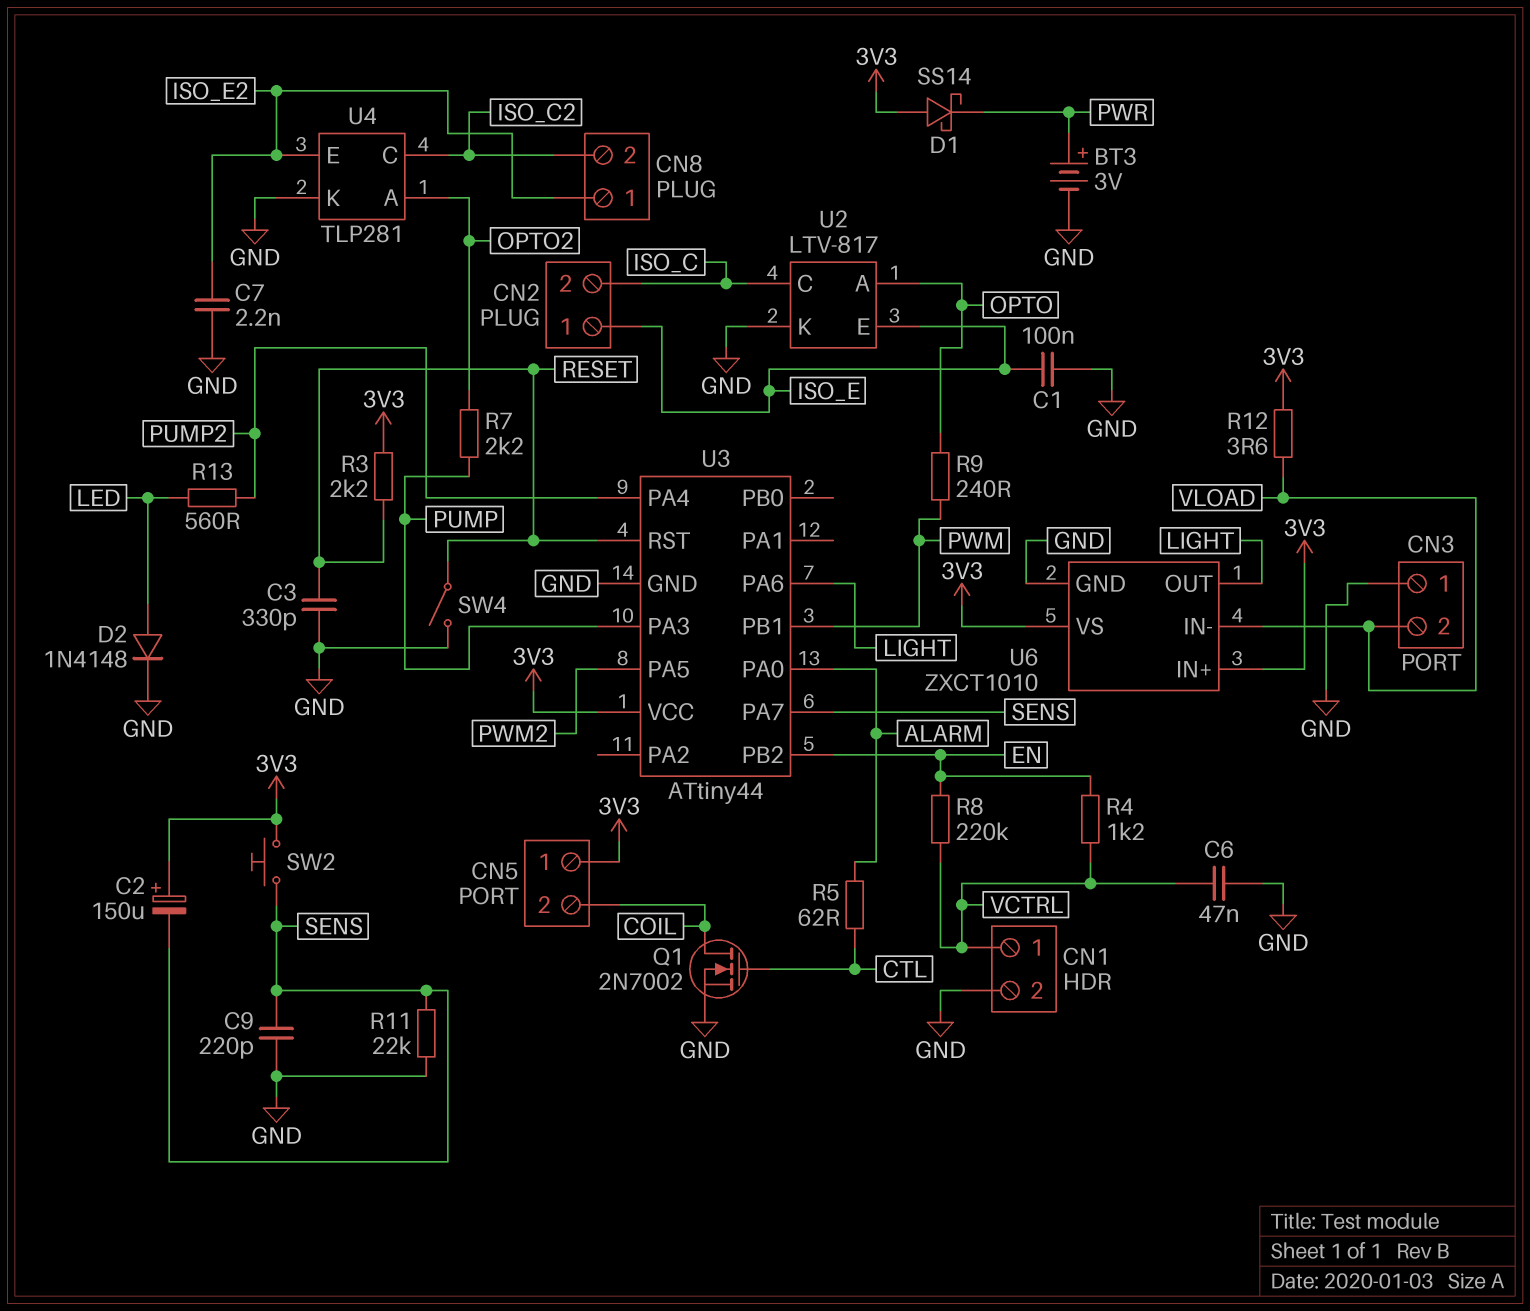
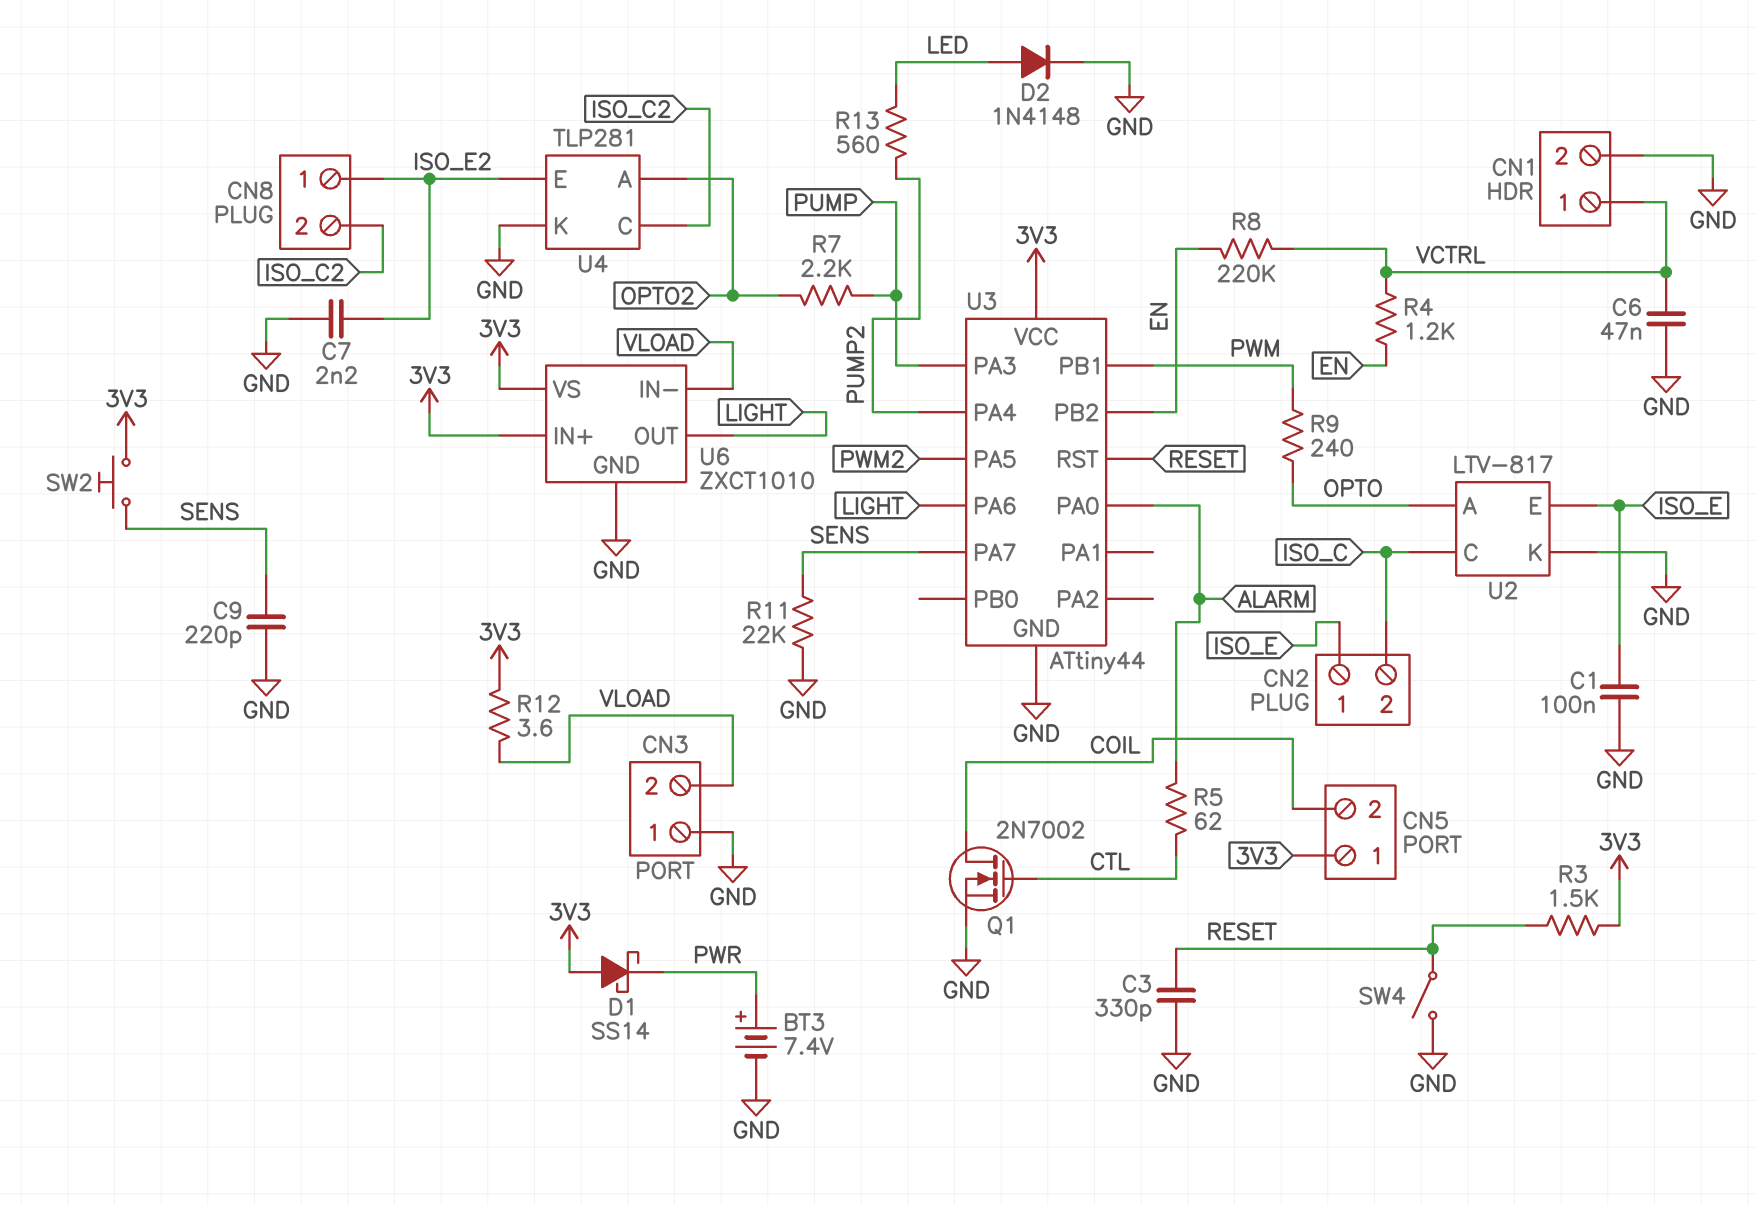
BT3: 3V (plus PWR, minus GND) -> 7.4V (plus PWR, minus GND)
C2: 150uF (plus 3V3, minus SENS) -> none
R3: 2.2k (3V3, RESET) -> 1.5k (3V3, RESET)

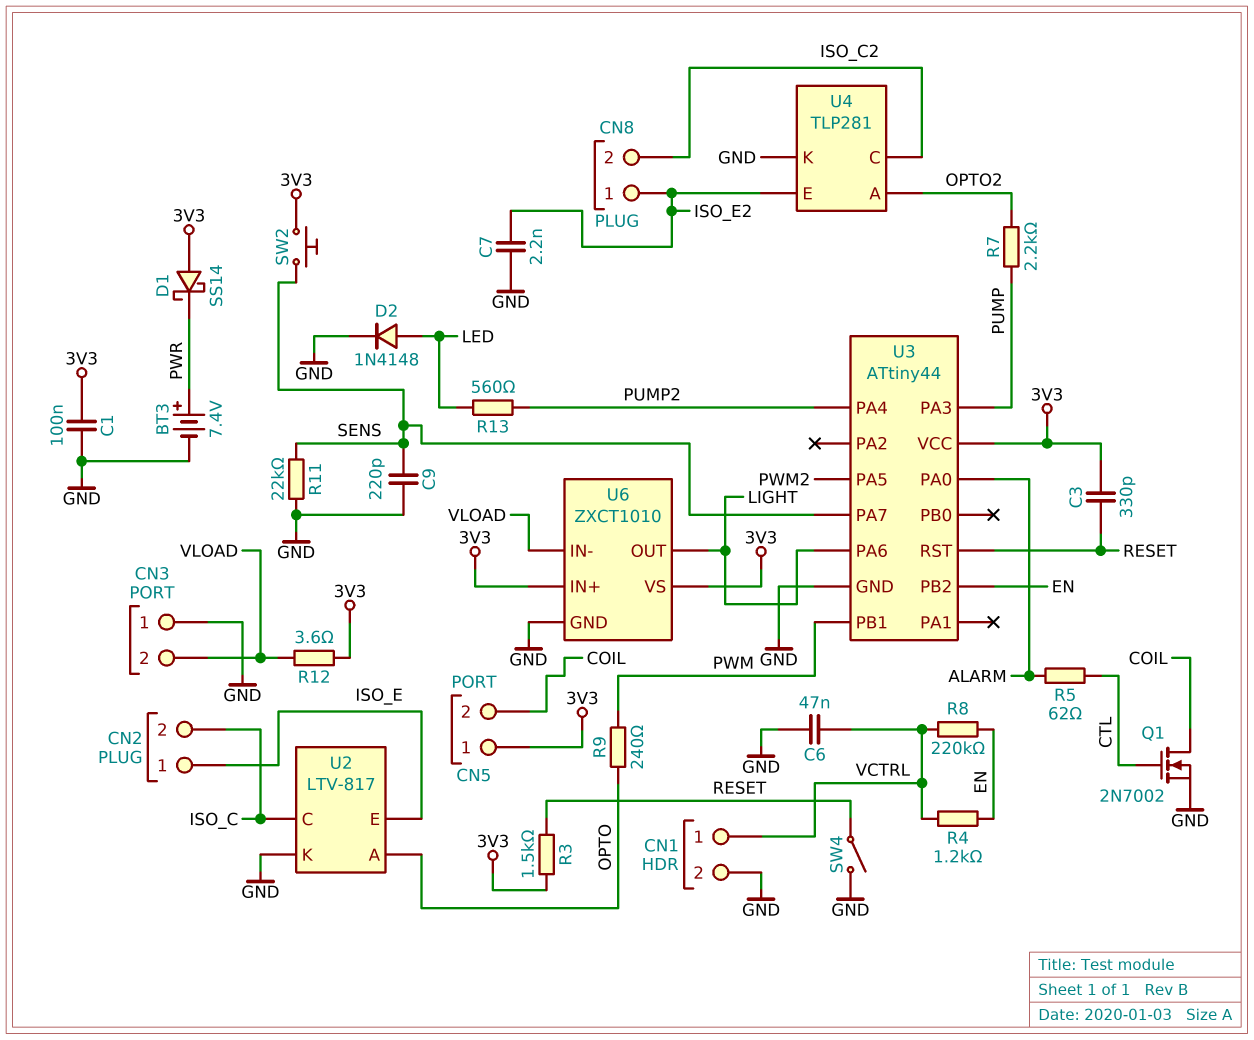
C1: 100nF (GND, ISO_E) -> 100nF (3V3, GND)
C3: 330pF (GND, RESET) -> 330pF (3V3, RESET)

